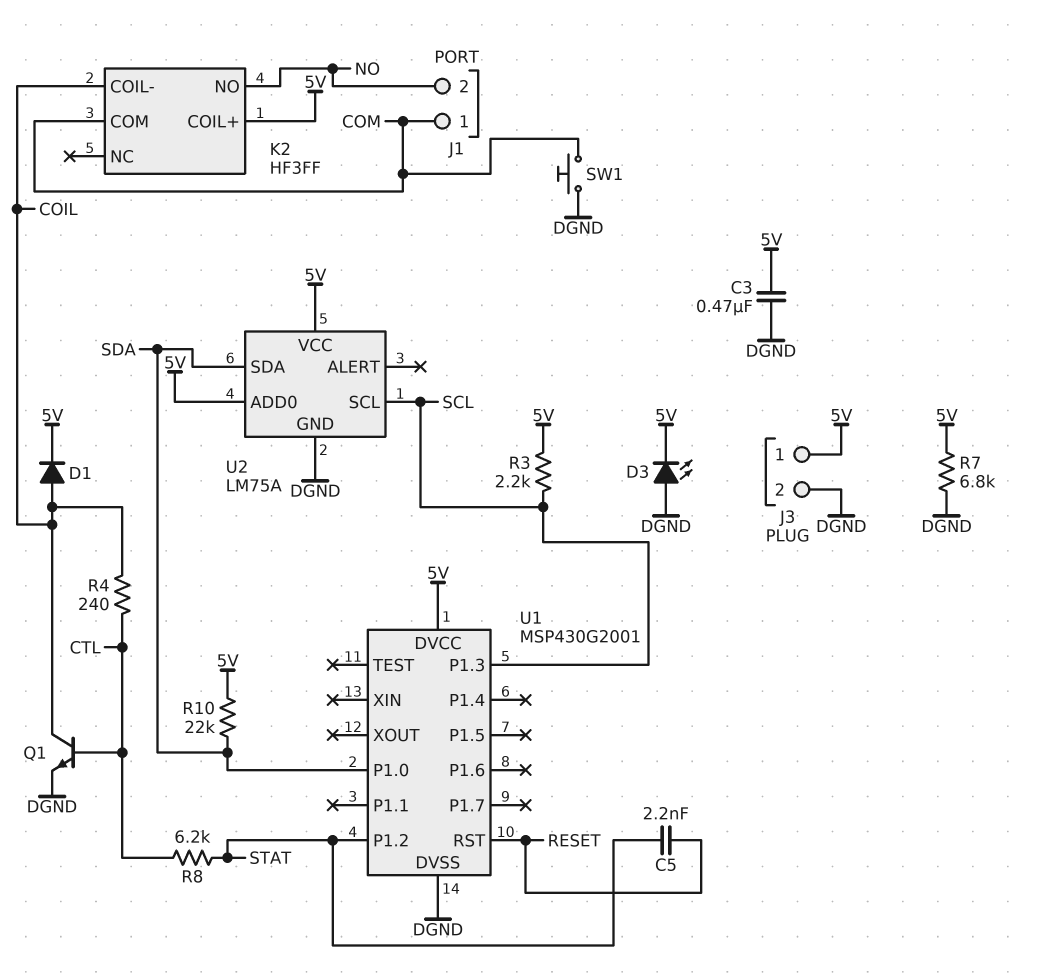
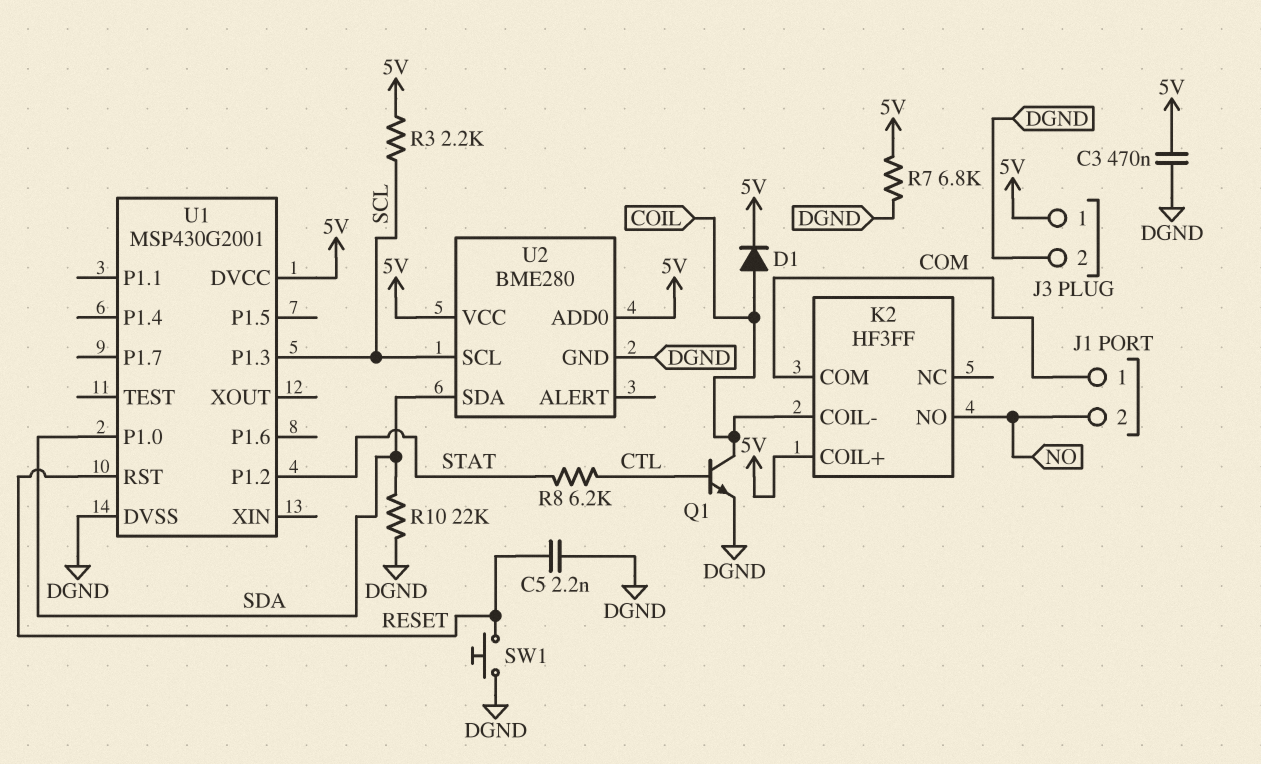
C5: 2.2nF (RESET, STAT) -> 2.2nF (DGND, RESET)
D3: LED (A DGND, K 5V) -> none
R4: 240 (COIL, CTL) -> none
R10: 22k (5V, SDA) -> 22k (DGND, SDA)
SW1: button (COM, DGND) -> button (DGND, RESET)
U2: LM75A -> BME280

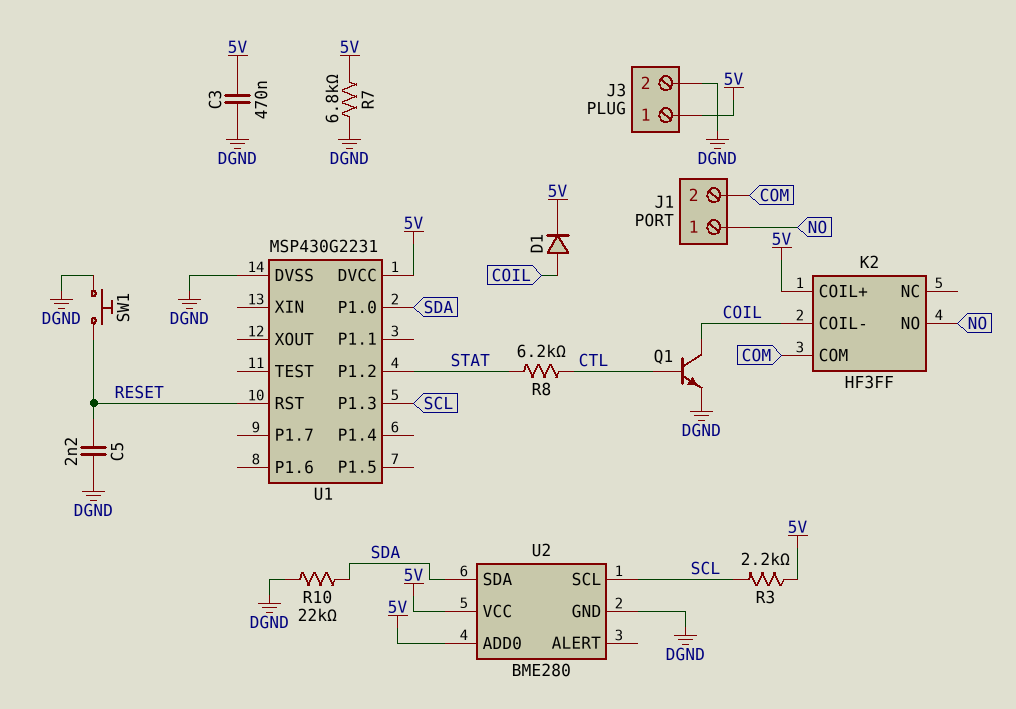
J1 pin 1: COM -> NO
J1 pin 2: NO -> COM
U1: MSP430G2001 -> MSP430G2231

